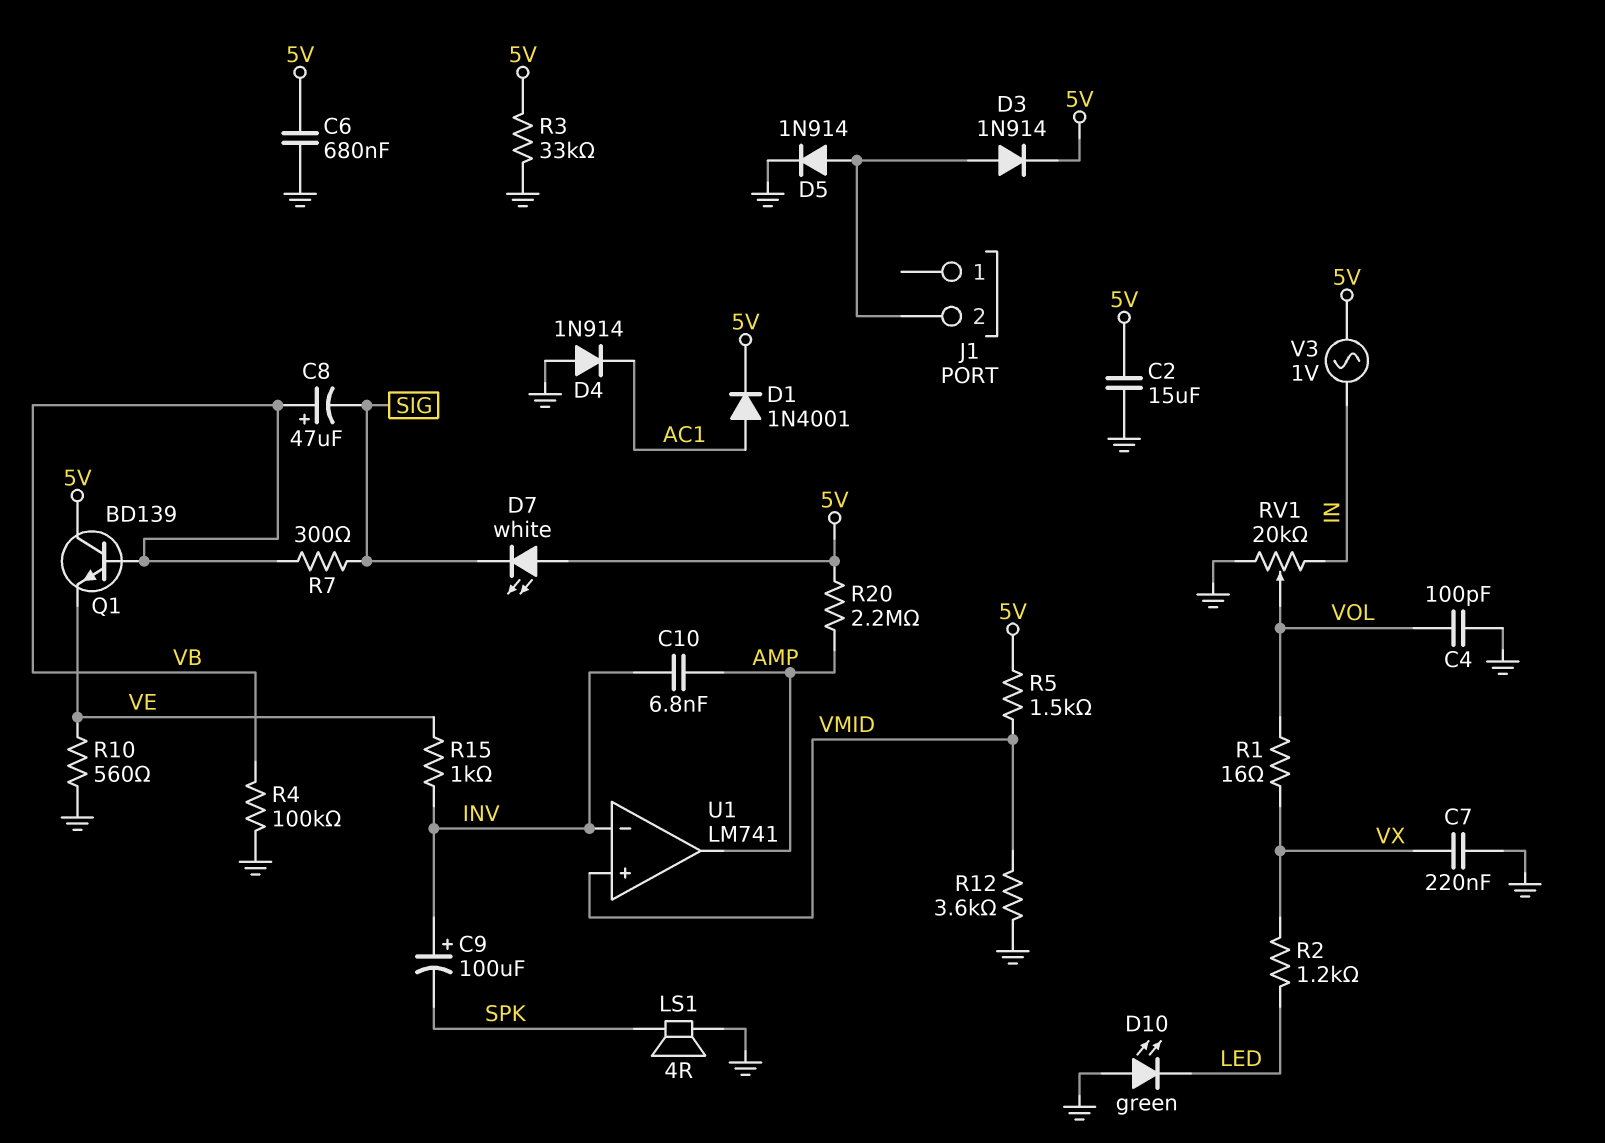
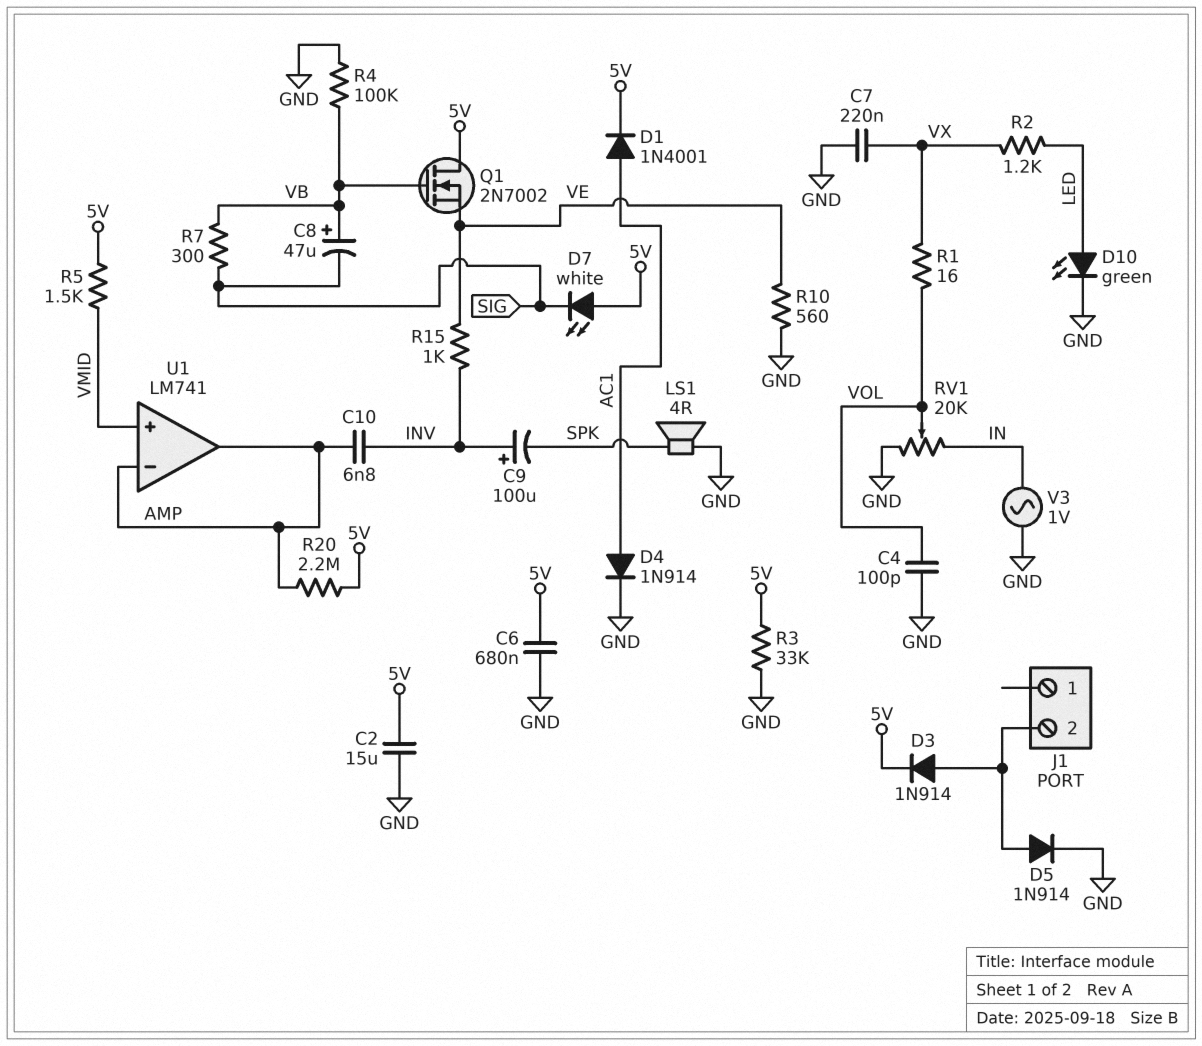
D4: diode 1N914 (A GND, K AC1) -> diode 1N914 (A AC1, K GND)
D10: LED green (A GND, K LED) -> LED green (A LED, K GND)
Q1: NPN BD139 (B VB, C 5V, E VE) -> NMOS 2N7002 (G VB, D 5V, S VE)
R12: 3.6k (GND, VMID) -> none
U1 pin in-: INV -> AMP
V3: AC 1V (5V, IN) -> AC 1V (GND, IN)

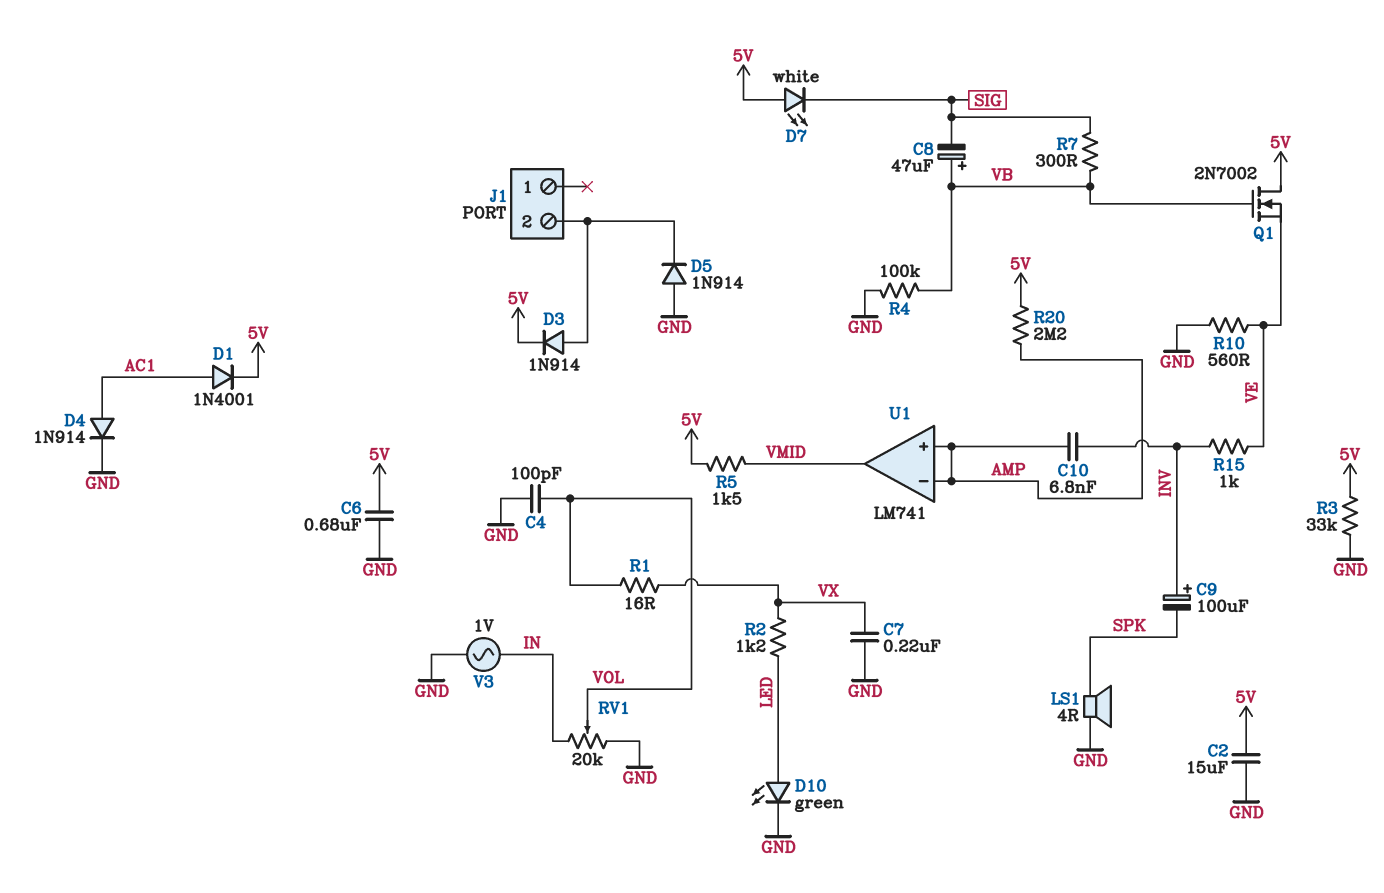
D5: diode 1N914 (A J1/2, K GND) -> diode 1N914 (A GND, K J1/2)
U1 pin in+: VMID -> AMP
U1 pin out: AMP -> VMID

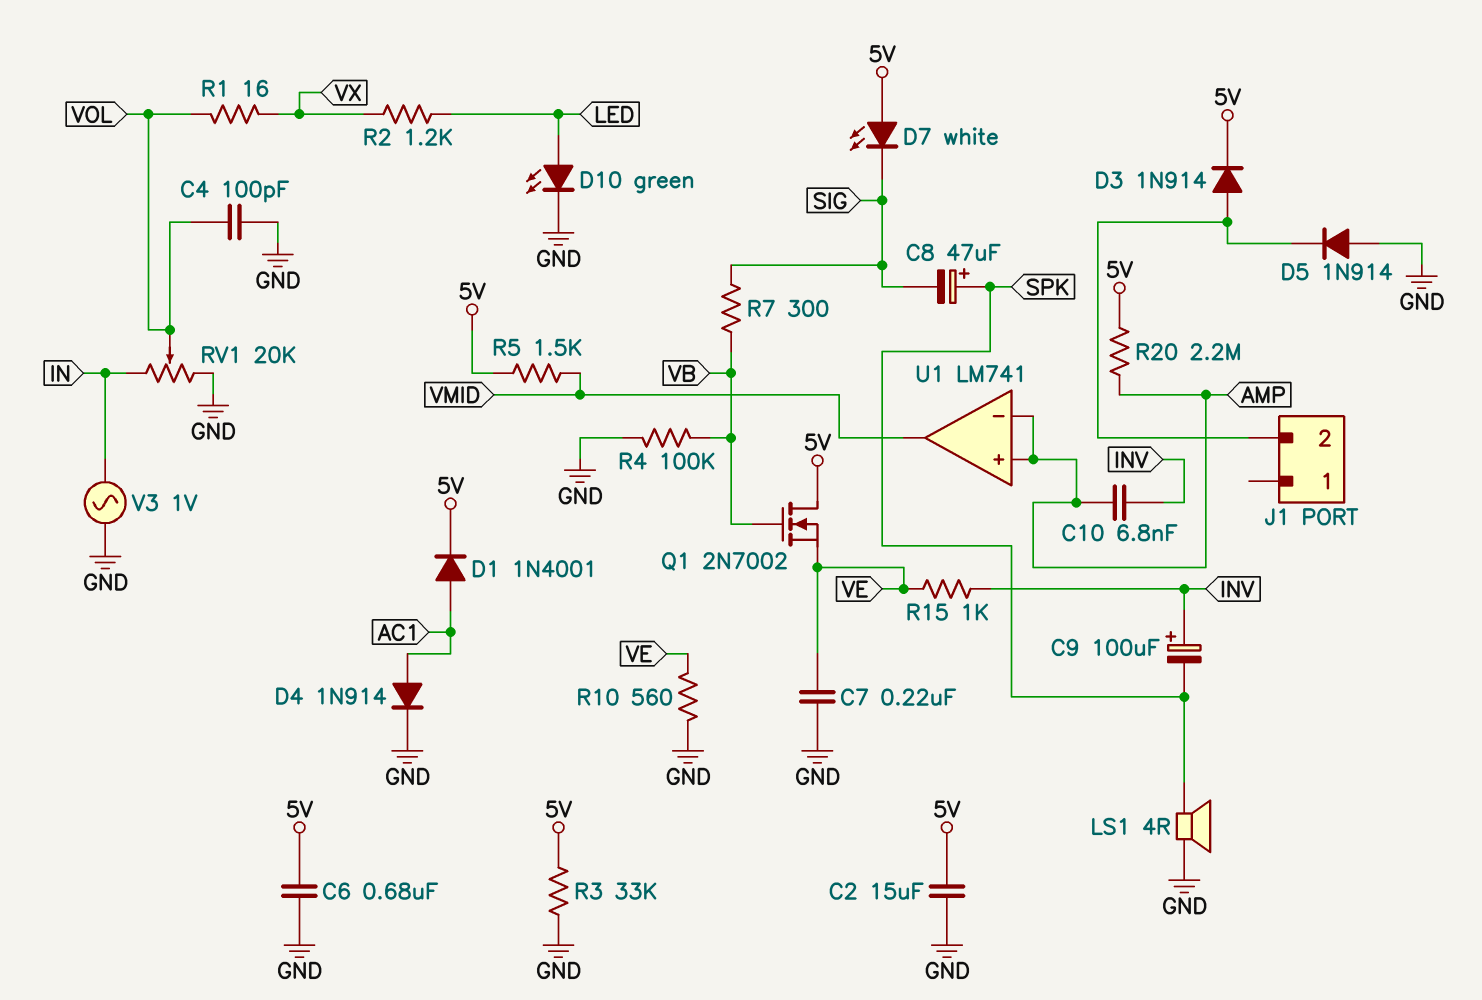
C7: 220nF (GND, VX) -> 220nF (GND, VE)
C8: 47uF (plus VB, minus SIG) -> 47uF (plus SPK, minus SIG)

